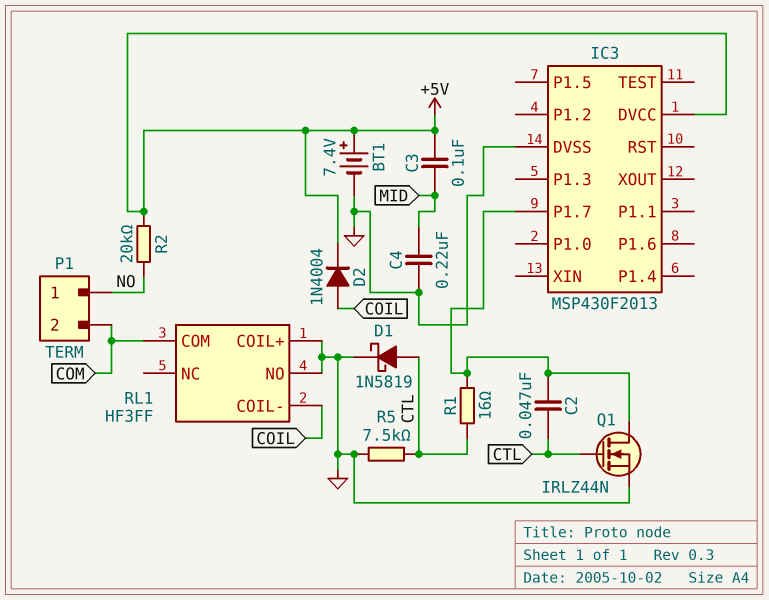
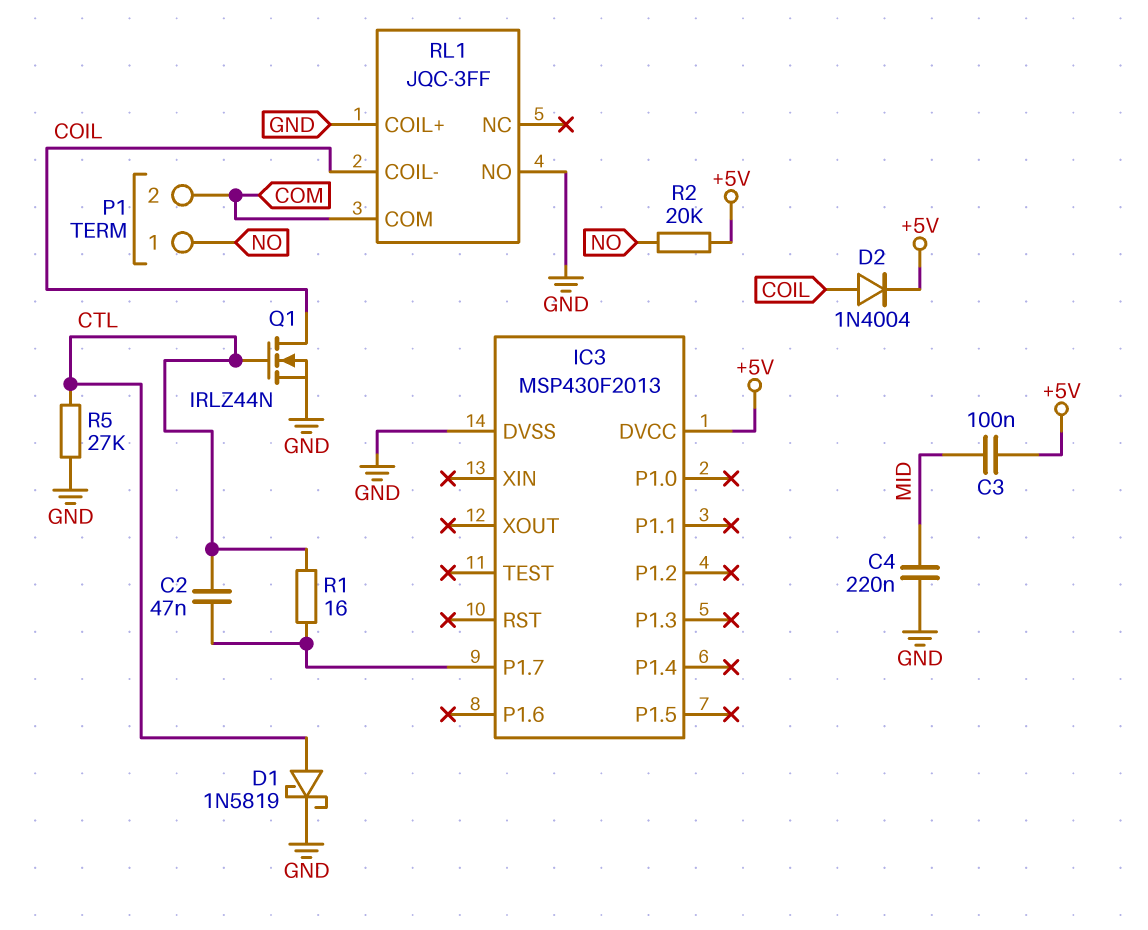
BT1: 7.4V (plus +5V, minus GND) -> none
Q1: NMOS IRLZ44N (G CTL, D IC3/P1.7, S GND) -> NMOS IRLZ44N (G CTL, D COIL, S GND)
R5: 7.5k (CTL, GND) -> 27k (CTL, GND)
RL1: HF3FF -> JQC-3FF

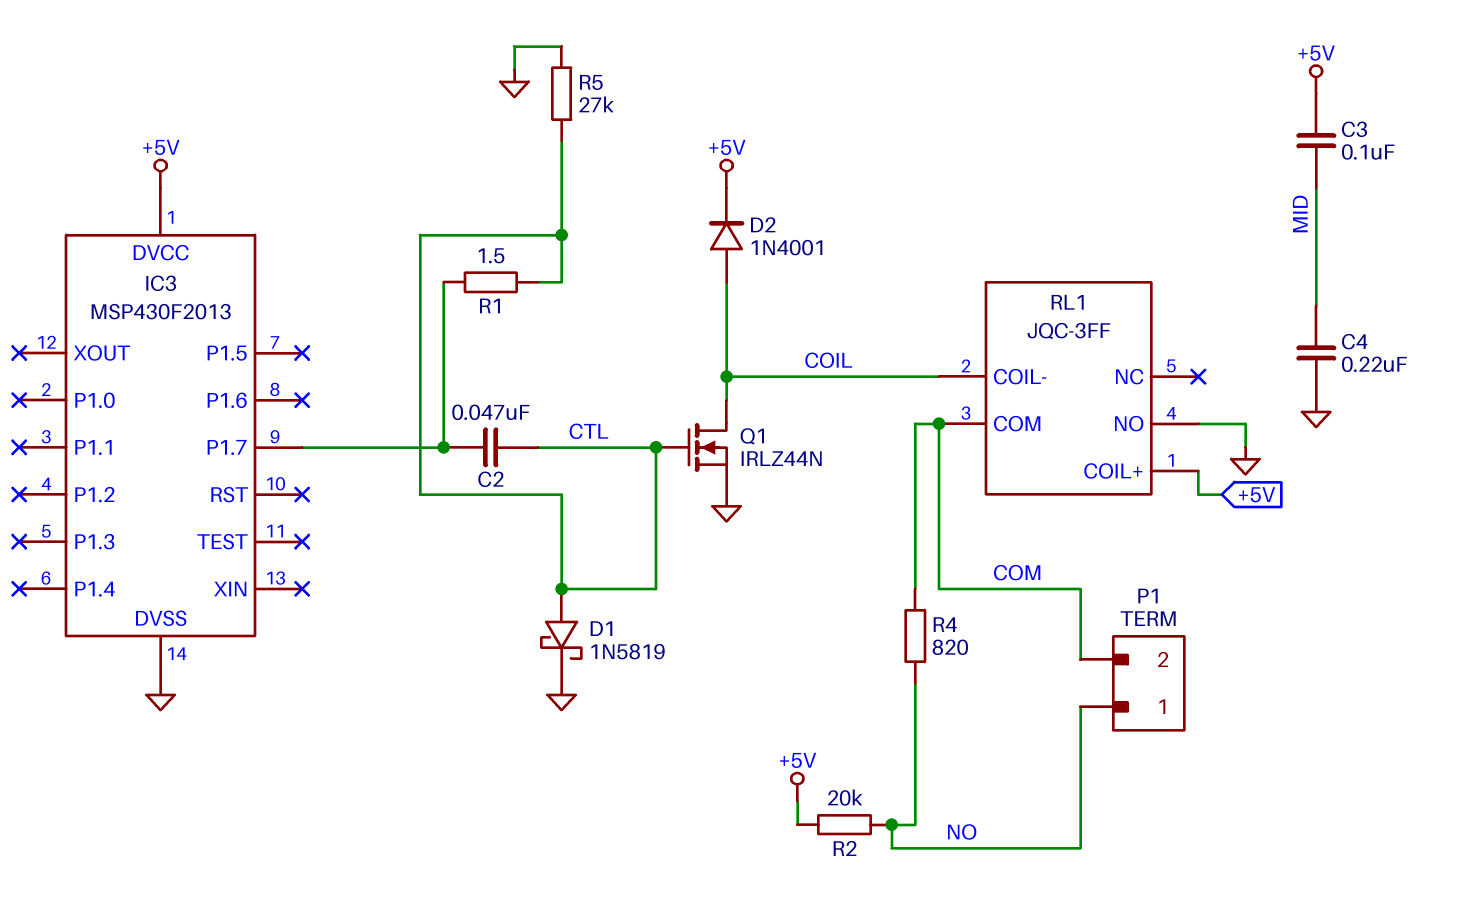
D2: diode 1N4004 (A COIL, K +5V) -> diode 1N4001 (A COIL, K +5V)
R1: 16 (CTL, IC3/P1.7) -> 1.5 (CTL, IC3/P1.7)
R4: none -> 820 (COM, NO)
RL1 pin COIL+: GND -> +5V

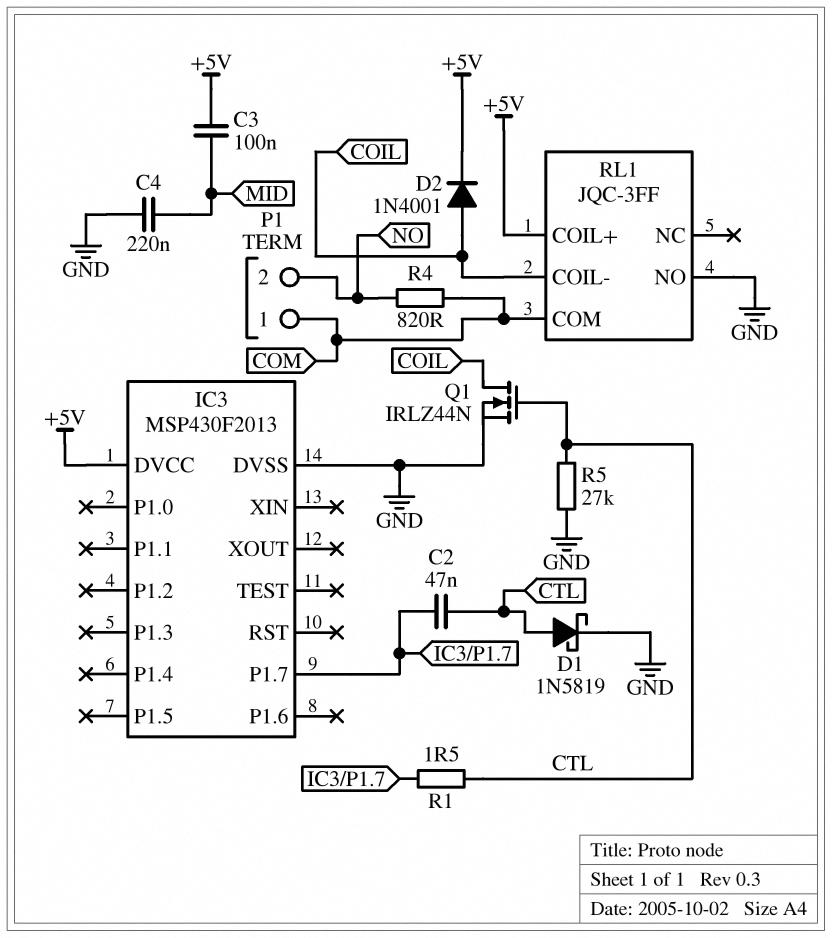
P1 pin 1: NO -> COM
P1 pin 2: COM -> NO
R2: 20k (+5V, NO) -> none

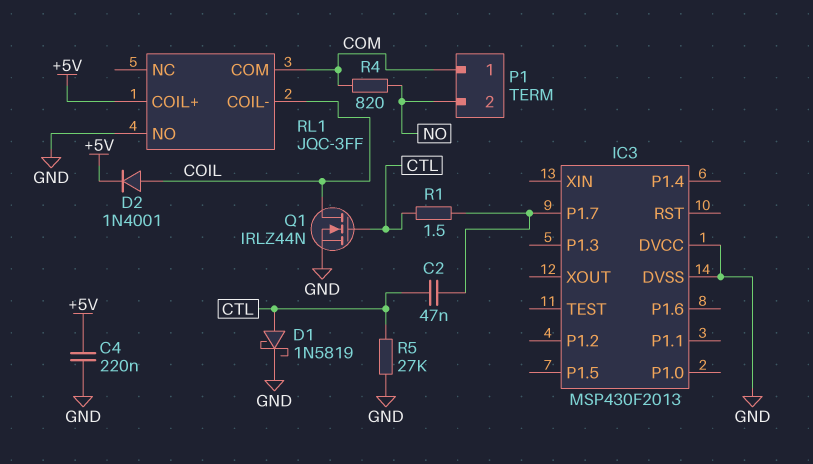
C3: 100nF (+5V, MID) -> none
C4: 220nF (GND, MID) -> 220nF (+5V, GND)
IC3 pin DVCC: +5V -> GND

